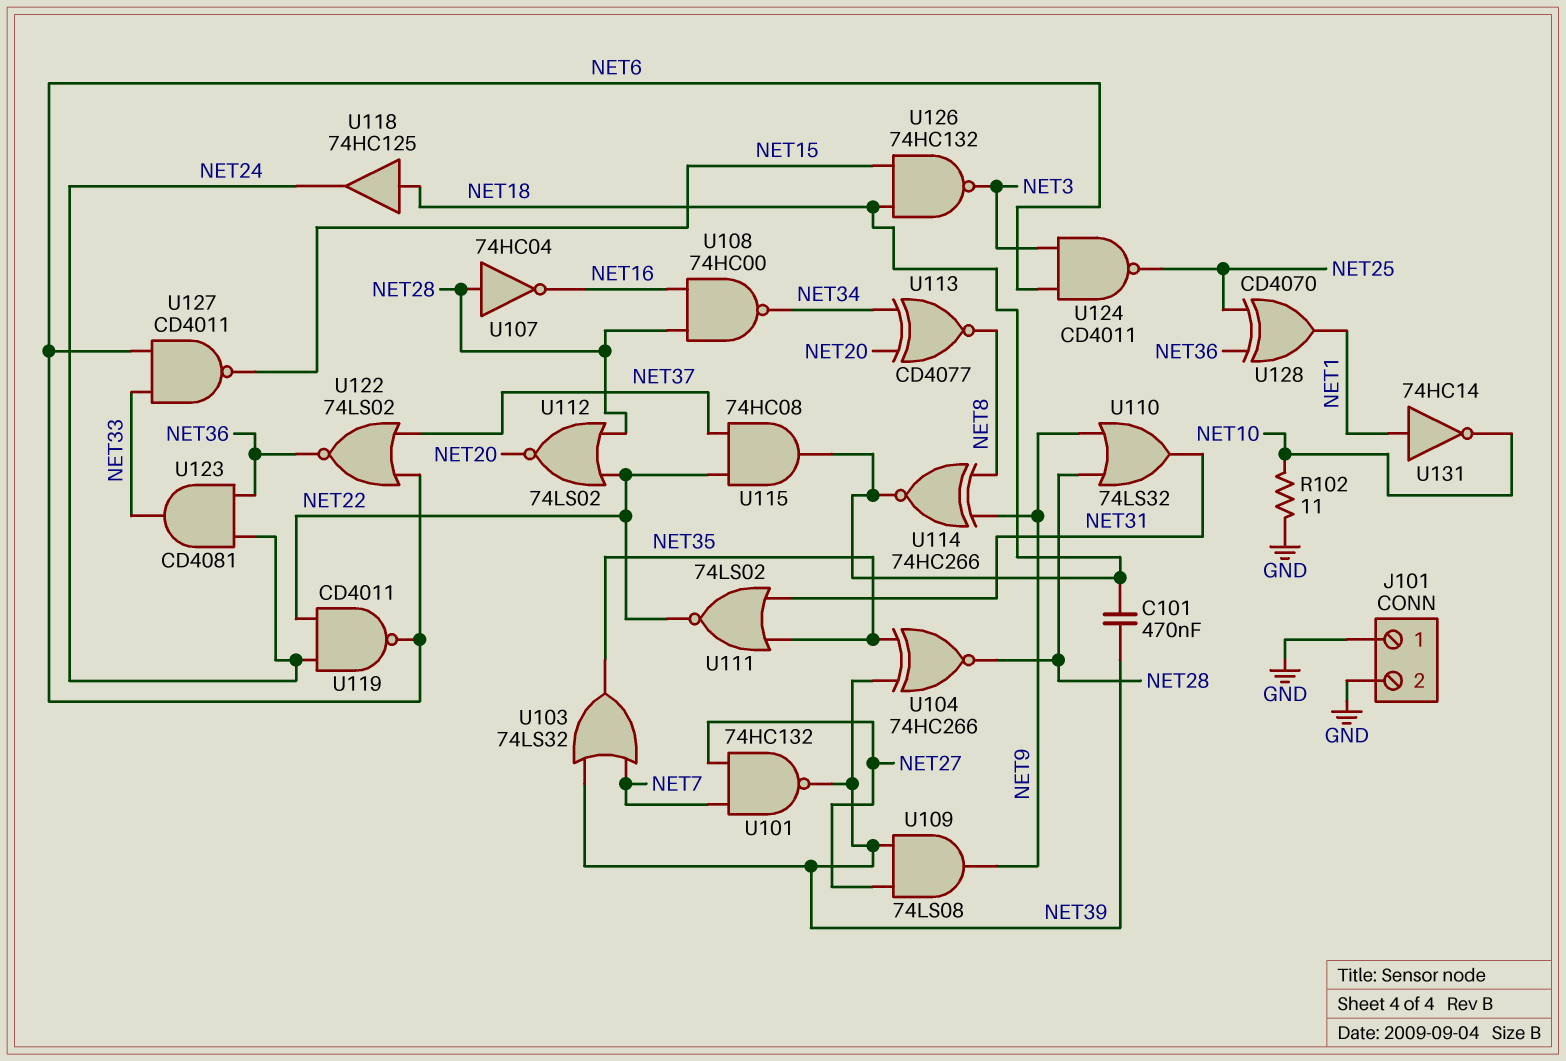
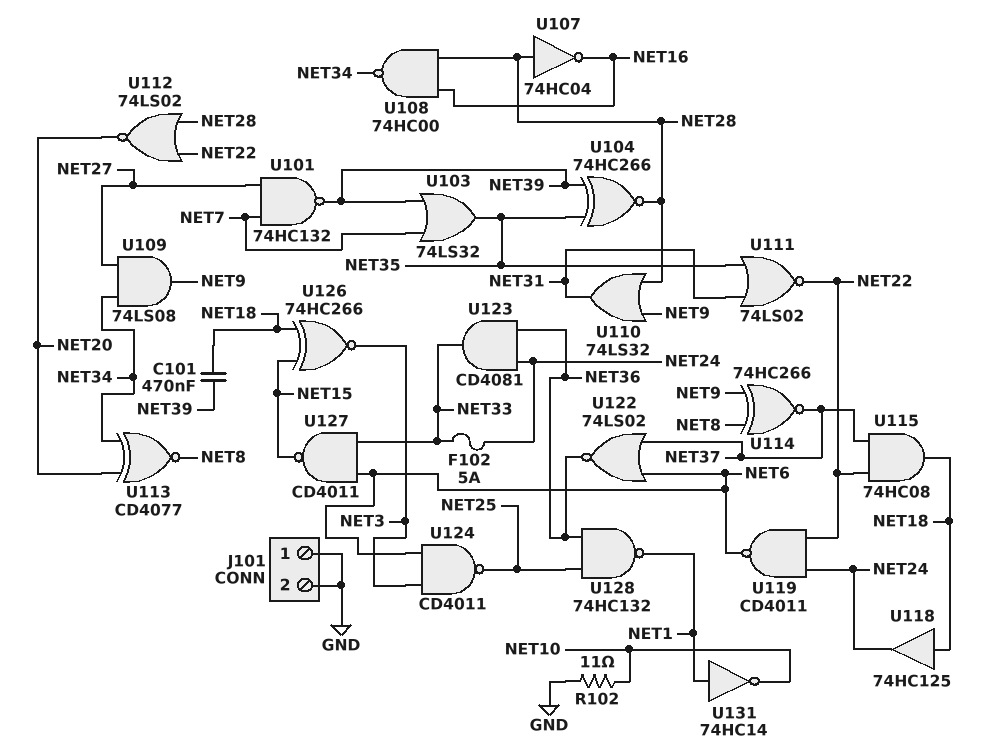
F102: none -> 5A (NET24, NET33)
U109: AND 74LS08 (in NET27, in NET39, out NET9) -> AND 74LS08 (in NET27, in NET34, out NET9)
U114: XNOR 74HC266 (in NET8, in NET9, out NET18) -> XNOR 74HC266 (in NET8, in NET9, out NET37)
U126: NAND 74HC132 (in NET15, in NET18, out NET3) -> XNOR 74HC266 (in NET15, in NET18, out NET3)
U128: XOR CD4070 (in NET25, in NET36, out NET1) -> NAND 74HC132 (in NET25, in NET36, out NET1)

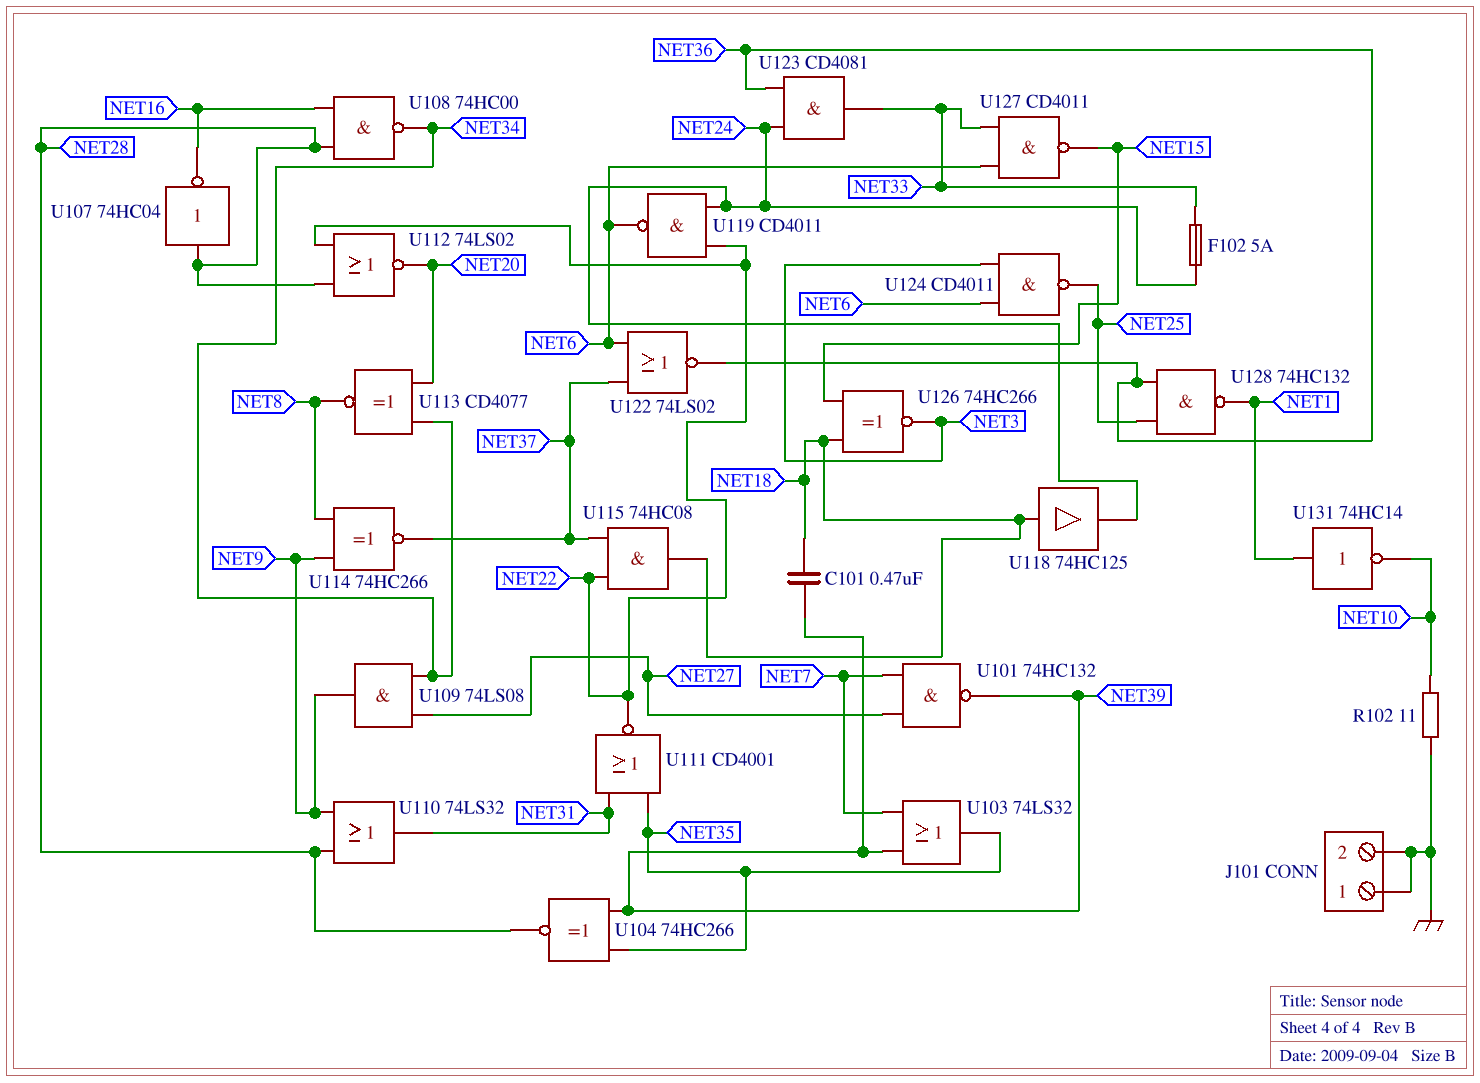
U111: NOR 74LS02 (in NET31, in NET35, out NET22) -> NOR CD4001 (in NET31, in NET35, out NET22)

